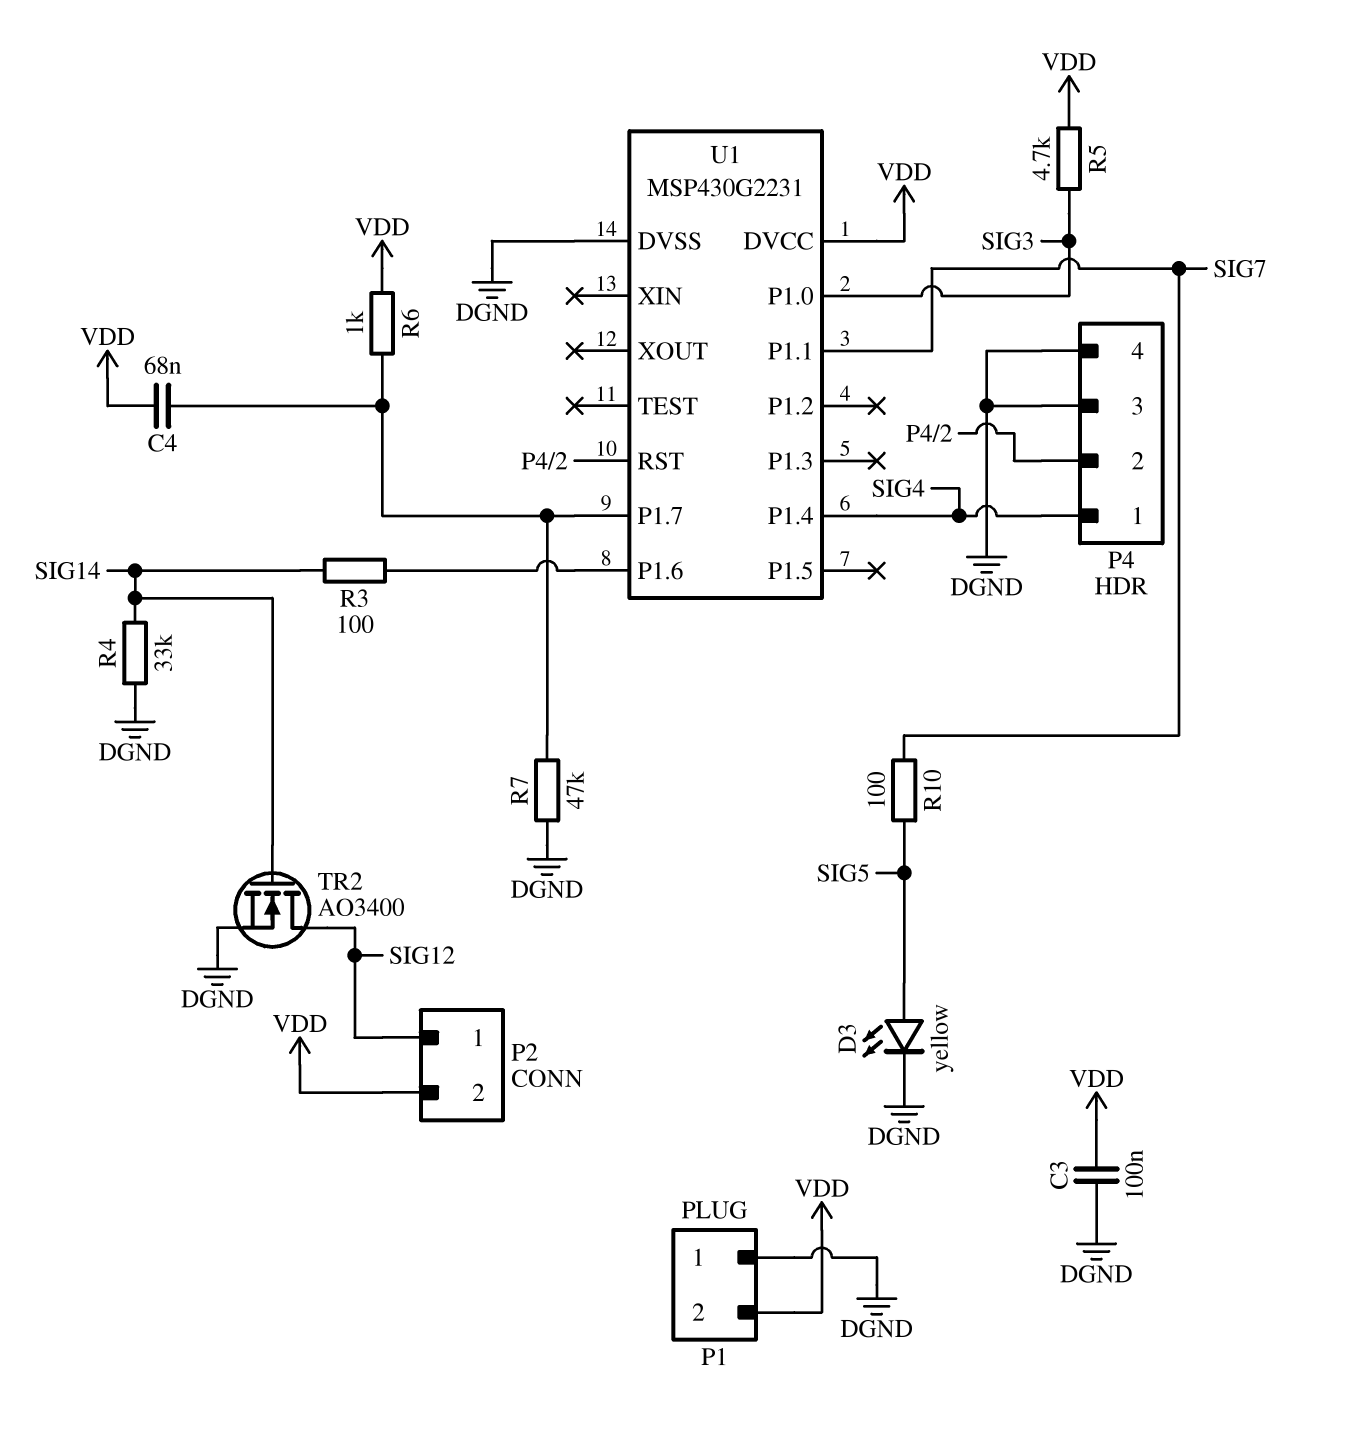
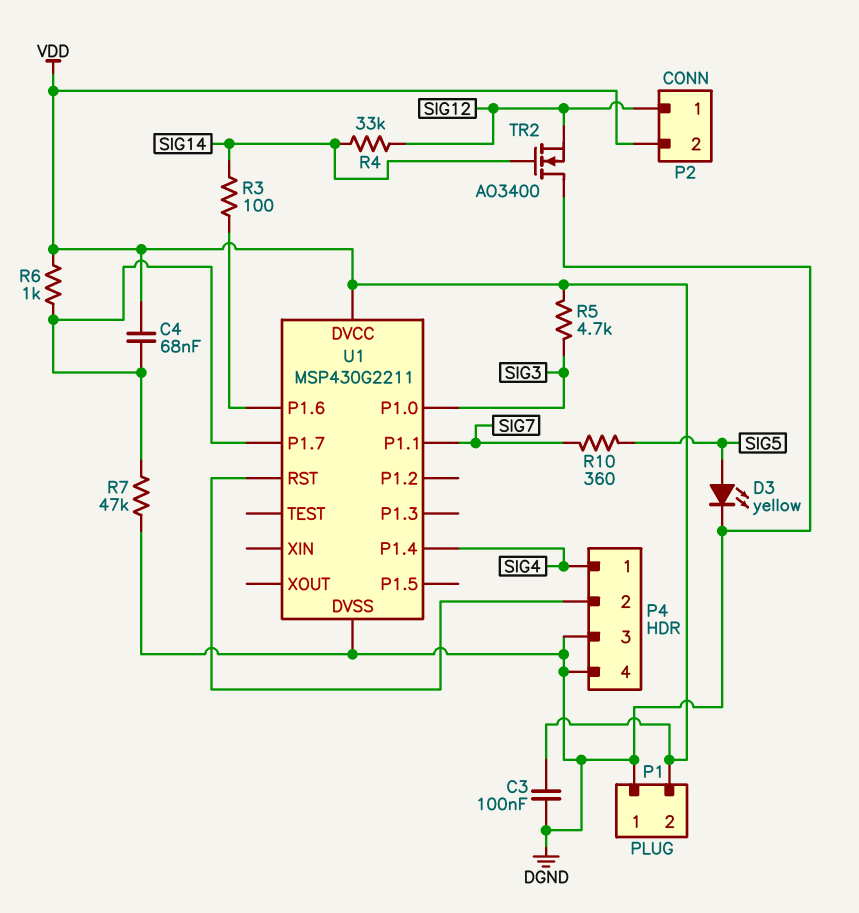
R4: 33k (DGND, SIG14) -> 33k (SIG12, SIG14)
R10: 100 (SIG5, SIG7) -> 360 (SIG5, SIG7)
TR2: NMOS AO3400 (G SIG14, D SIG12, S DGND) -> NMOS AO3400 (G SIG14, D DGND, S SIG12)
U1: MSP430G2231 -> MSP430G2211

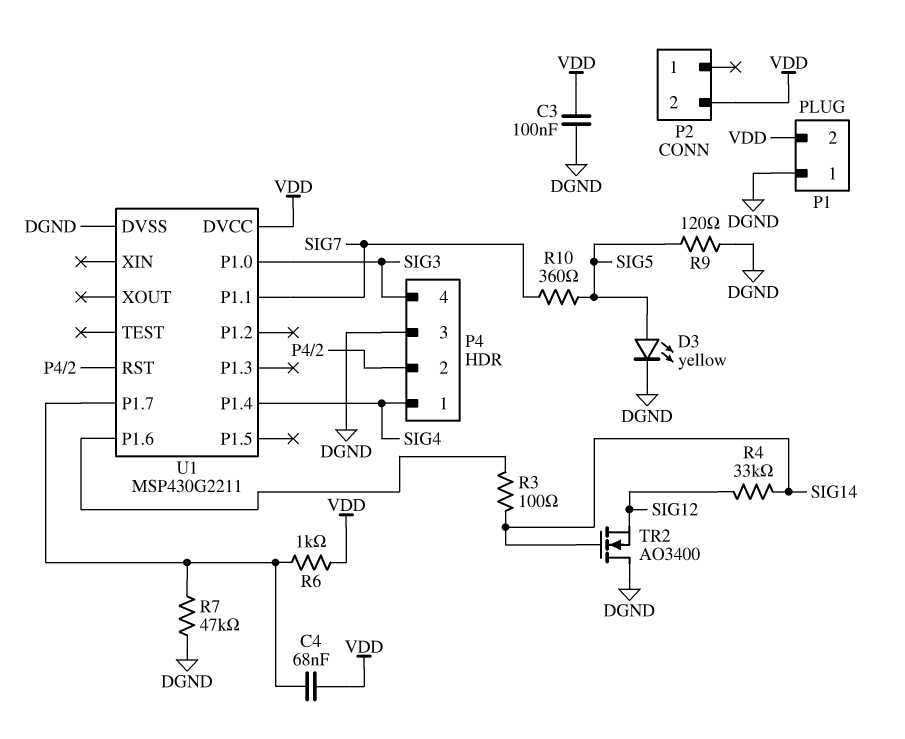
P2 pin 1: SIG12 -> none
P4 pin 4: DGND -> SIG3
R5: 4.7k (SIG3, VDD) -> none
R9: none -> 120 (DGND, SIG5)

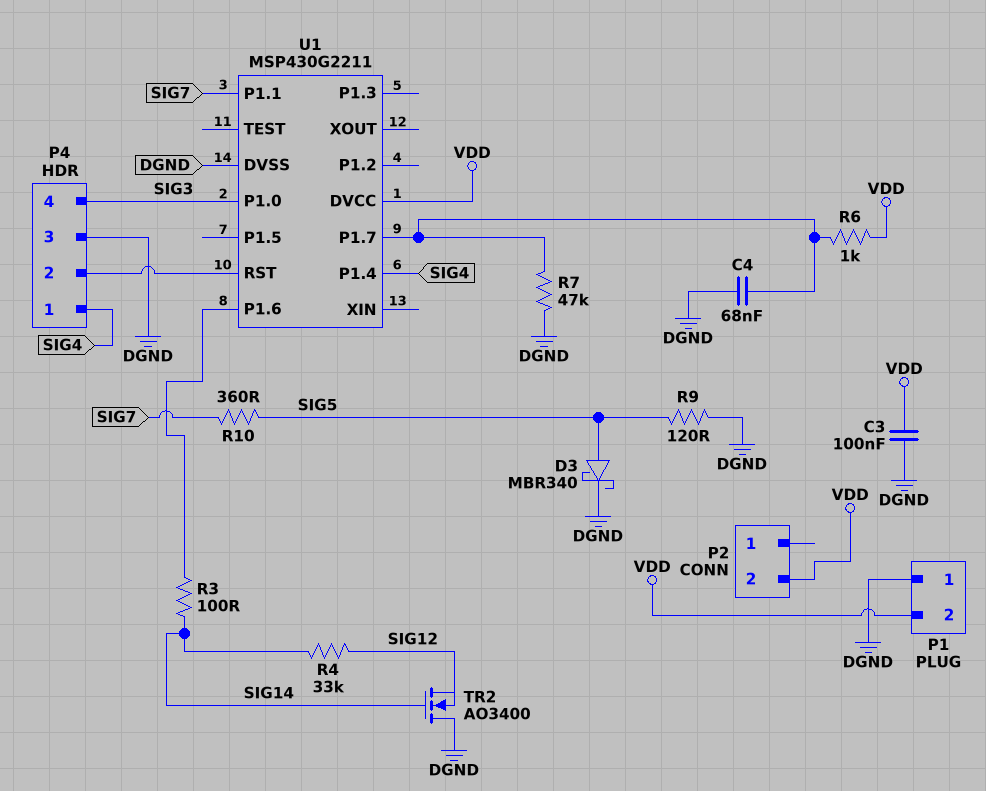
C4: 68nF (U1/P1.7, VDD) -> 68nF (DGND, U1/P1.7)
D3: LED yellow (A SIG5, K DGND) -> schottky MBR340 (A SIG5, K DGND)

